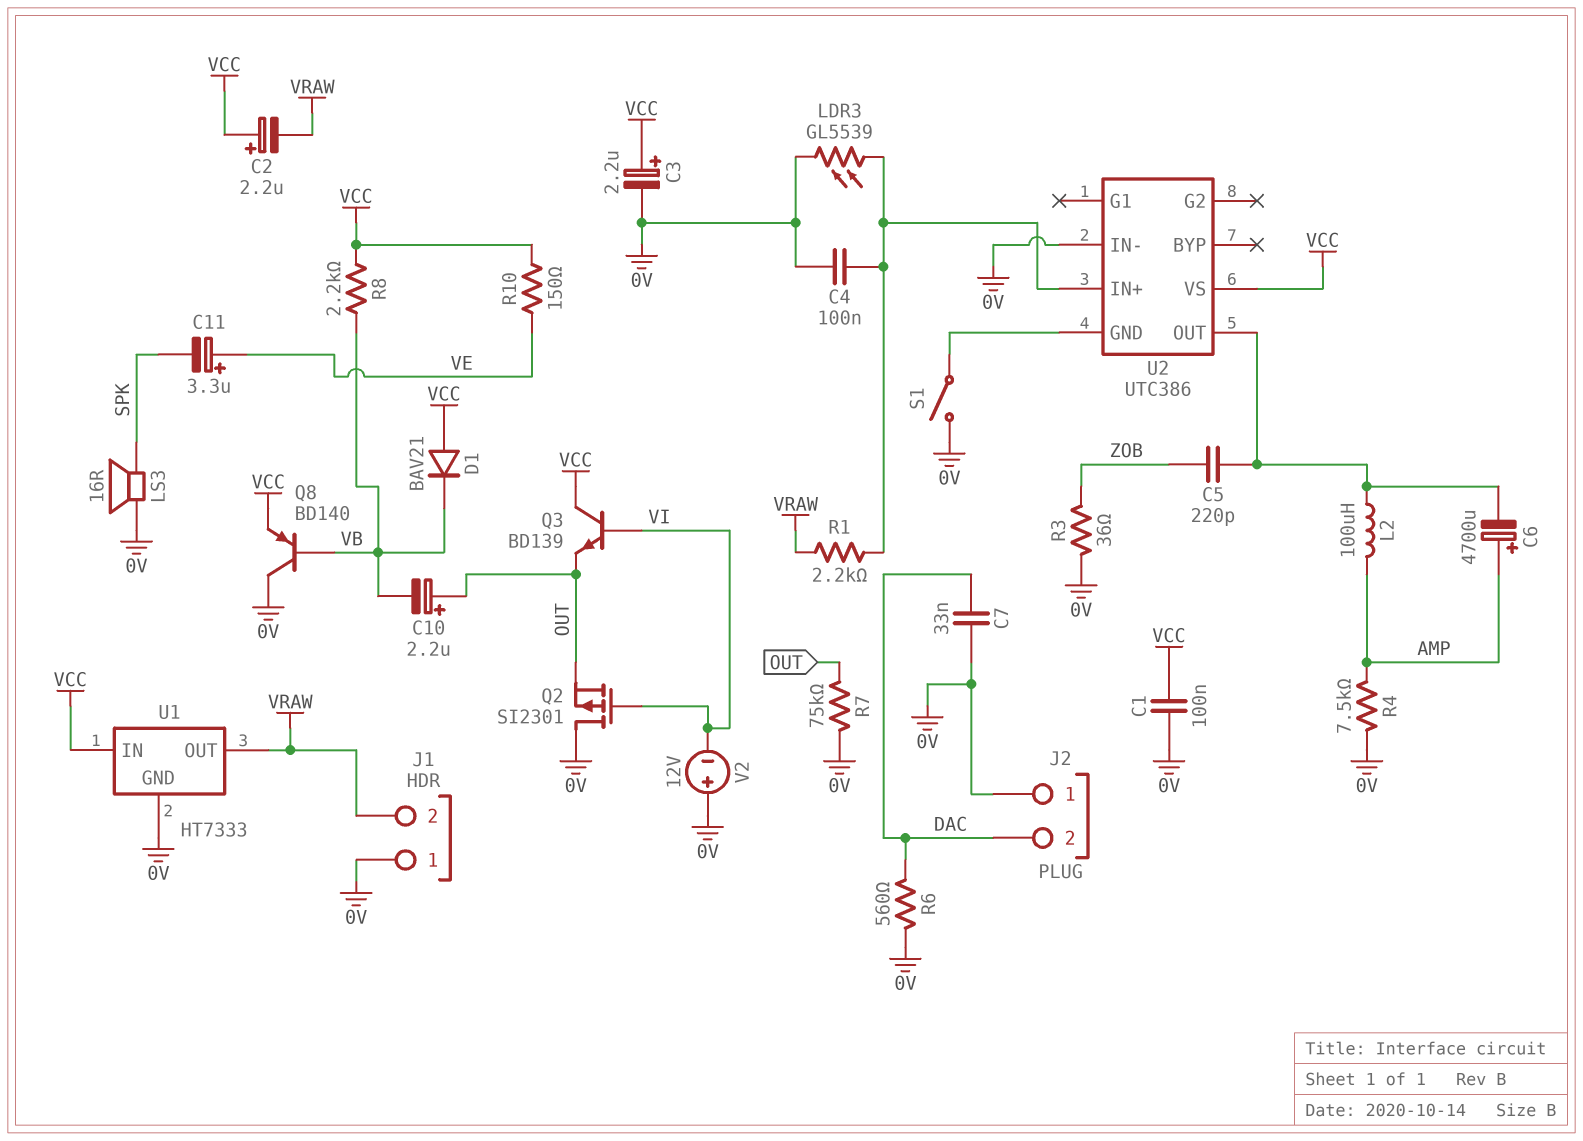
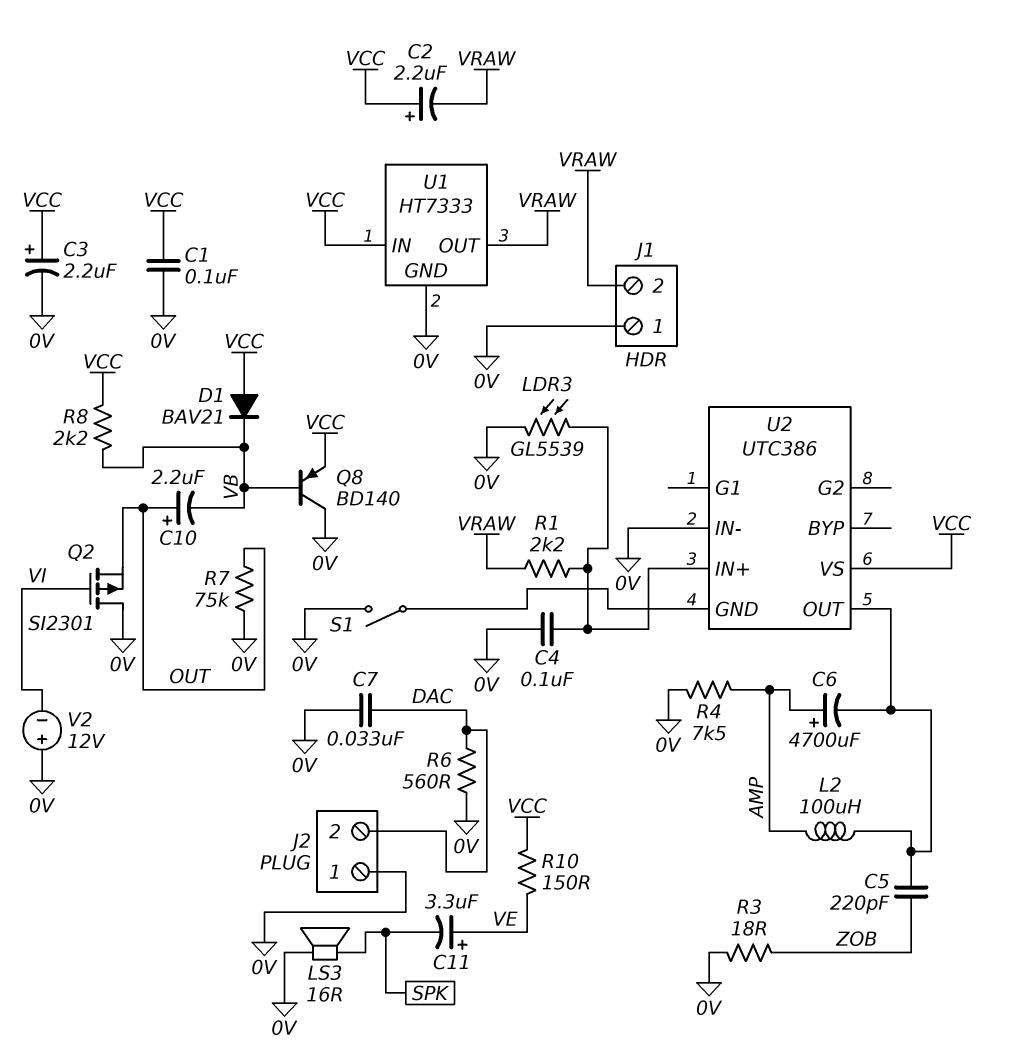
Q3: NPN BD139 (B VI, C VCC, E OUT) -> none
R3: 36 (0V, ZOB) -> 18 (0V, ZOB)

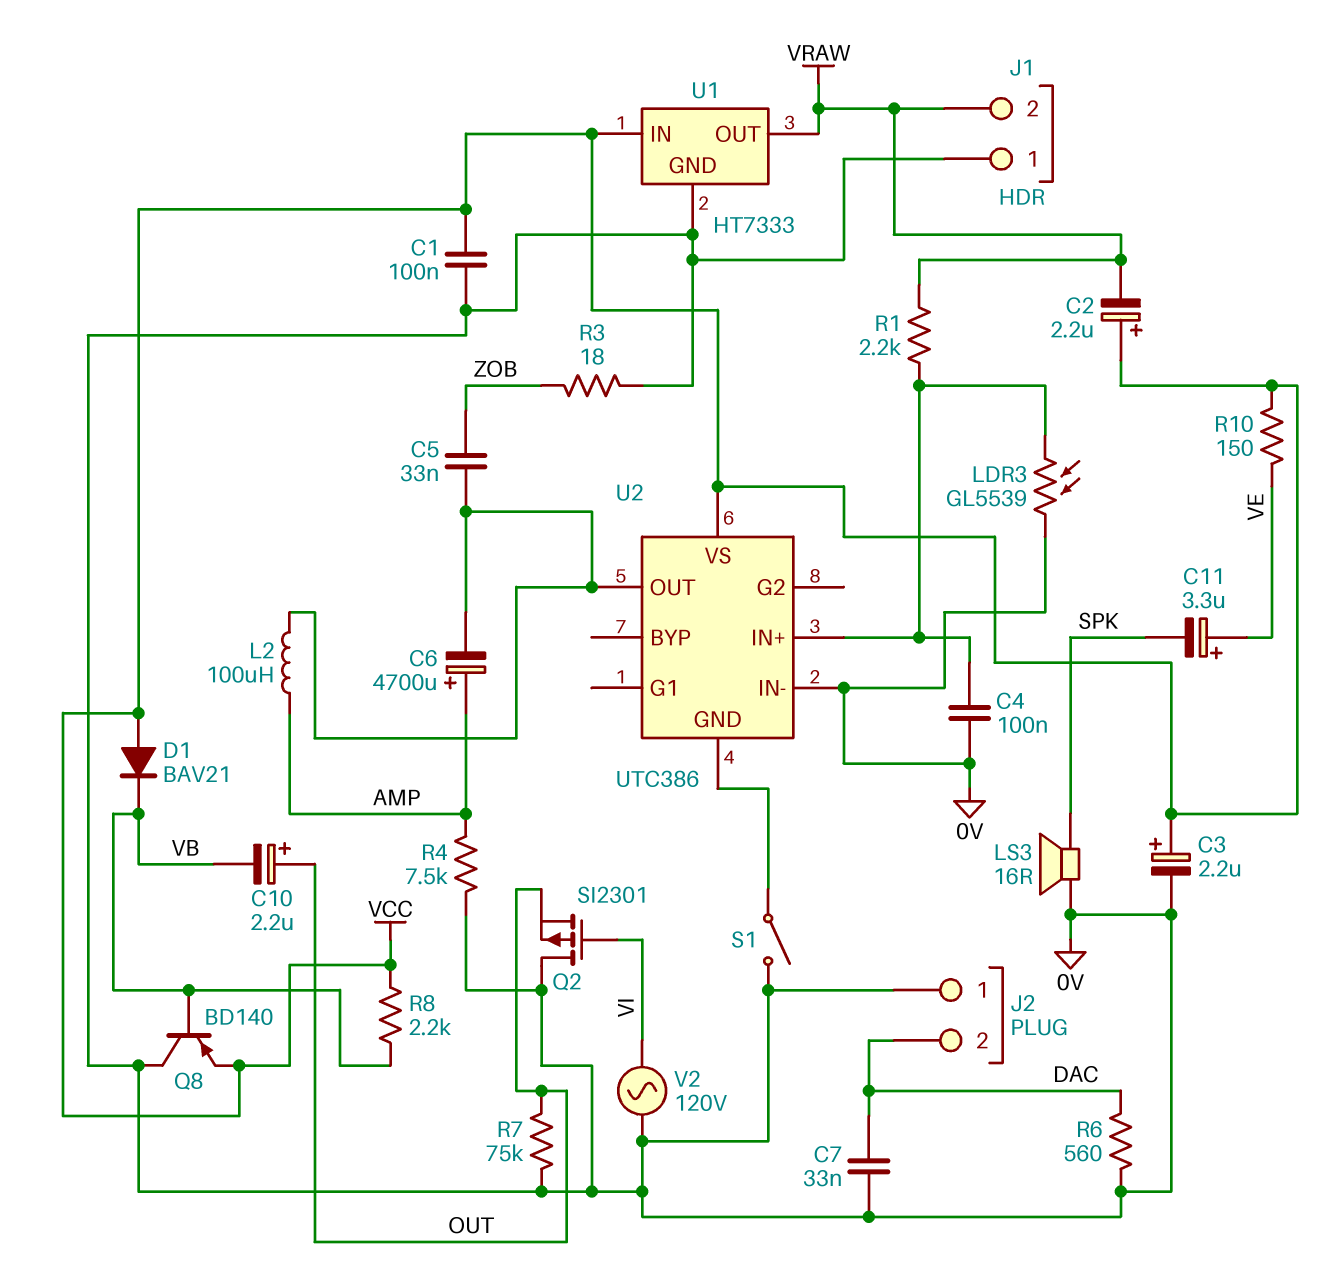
C5: 220pF (U2/OUT, ZOB) -> 33nF (U2/OUT, ZOB)
V2: 12V (plus 0V, minus VI) -> AC 120V (0V, VI)

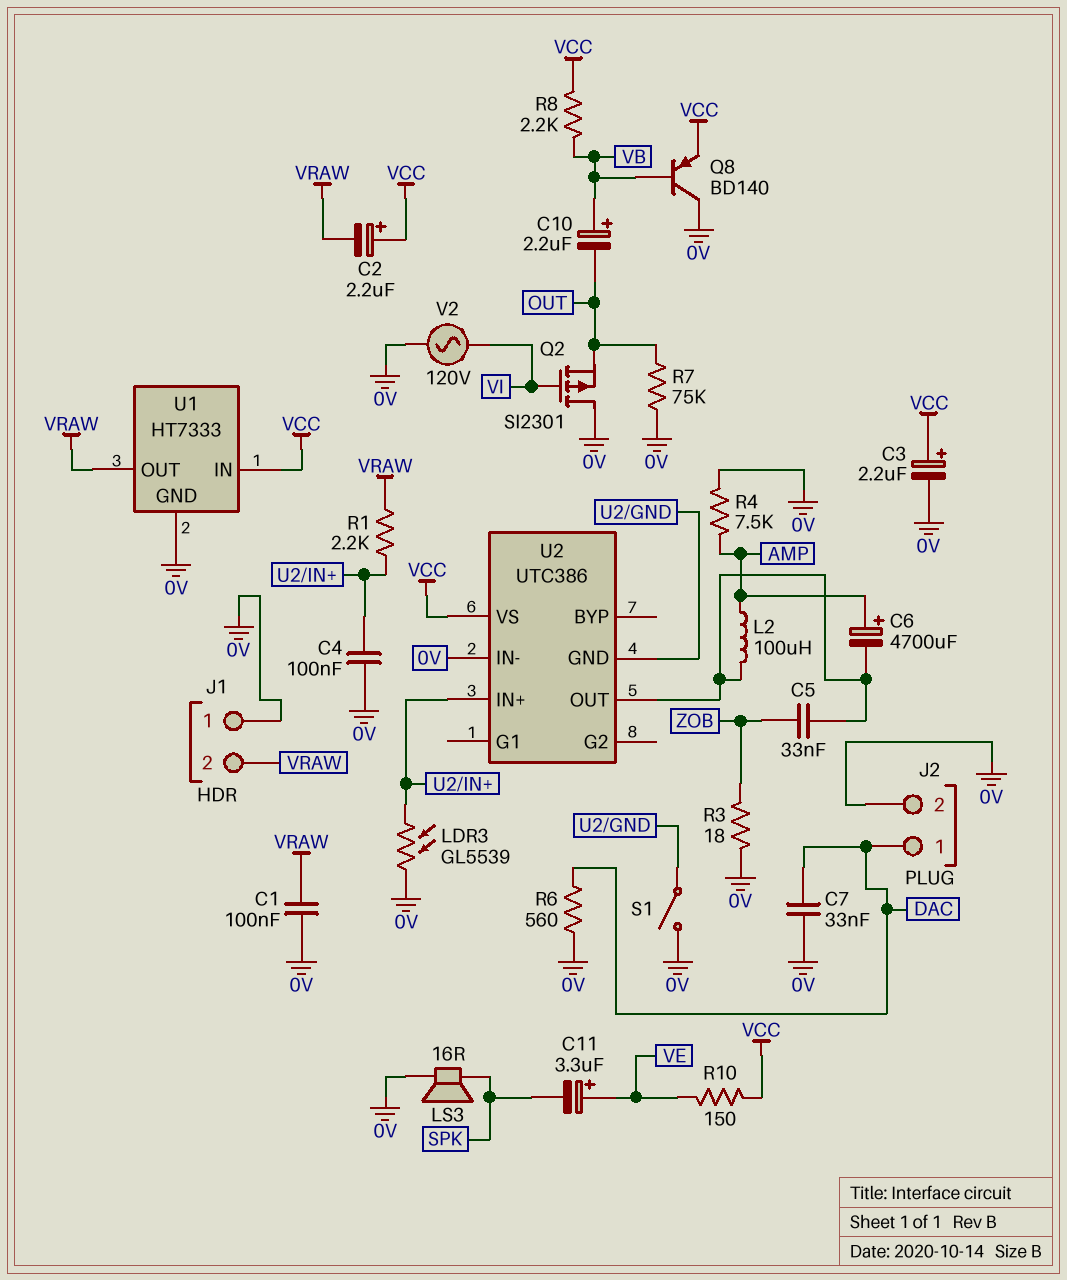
C1: 100nF (0V, VCC) -> 100nF (0V, VRAW)
C10: 2.2uF (plus OUT, minus VB) -> 2.2uF (plus VB, minus OUT)
D1: diode BAV21 (A VCC, K VB) -> none
J2 pin 1: 0V -> DAC
J2 pin 2: DAC -> 0V

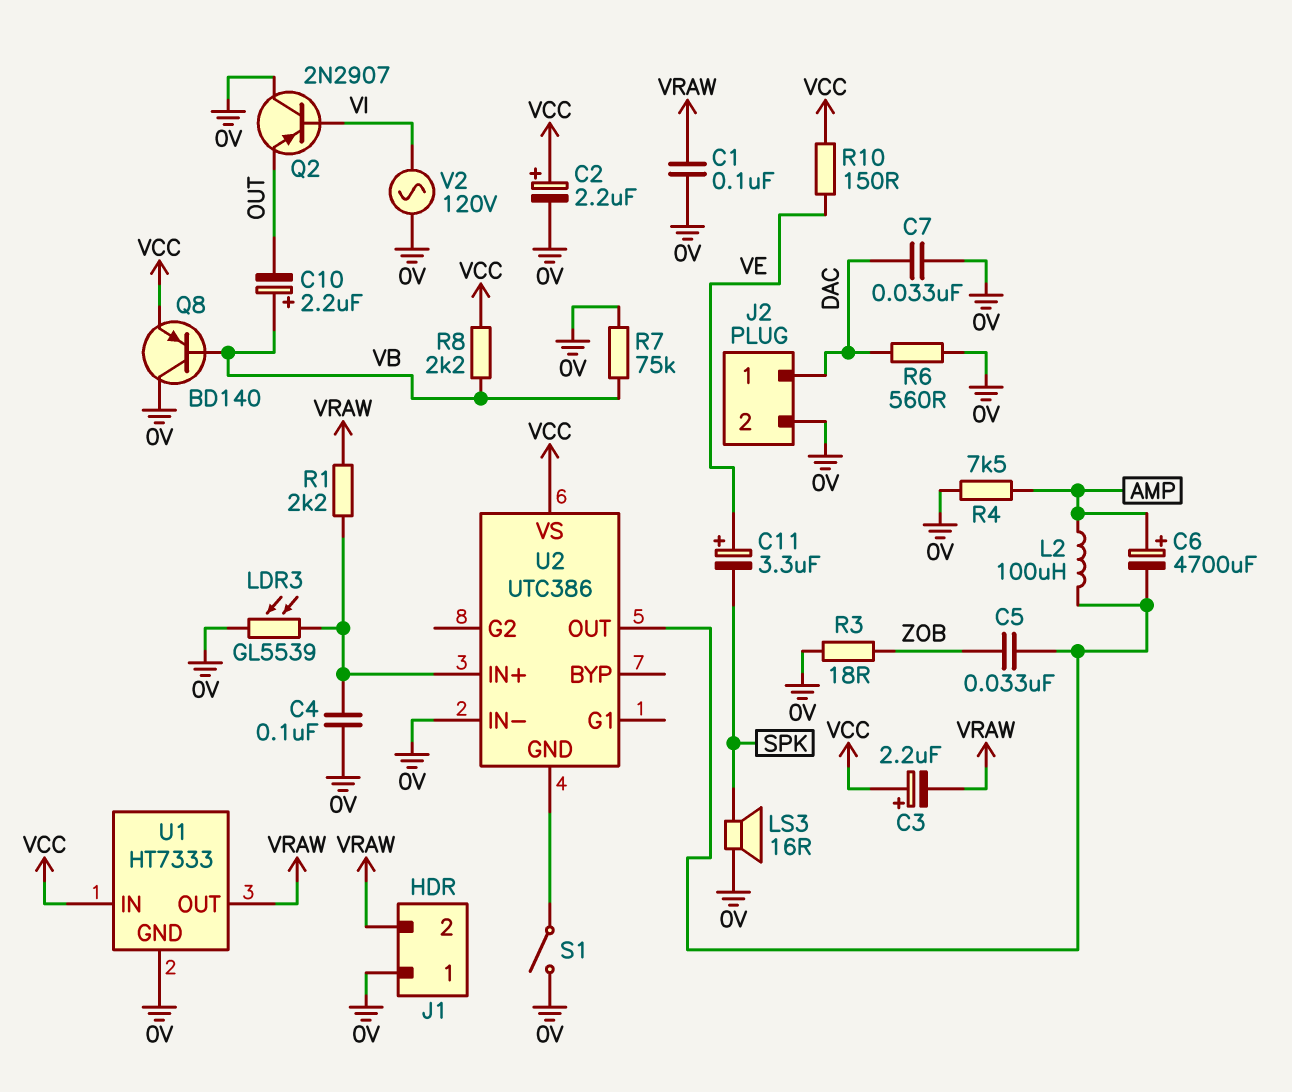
C2: 2.2uF (plus VCC, minus VRAW) -> 2.2uF (plus VCC, minus 0V)
C3: 2.2uF (plus VCC, minus 0V) -> 2.2uF (plus VCC, minus VRAW)
Q2: PMOS SI2301 (G VI, D 0V, S OUT) -> PNP 2N2907 (B VI, C 0V, E OUT)
R7: 75k (0V, OUT) -> 75k (0V, VB)

